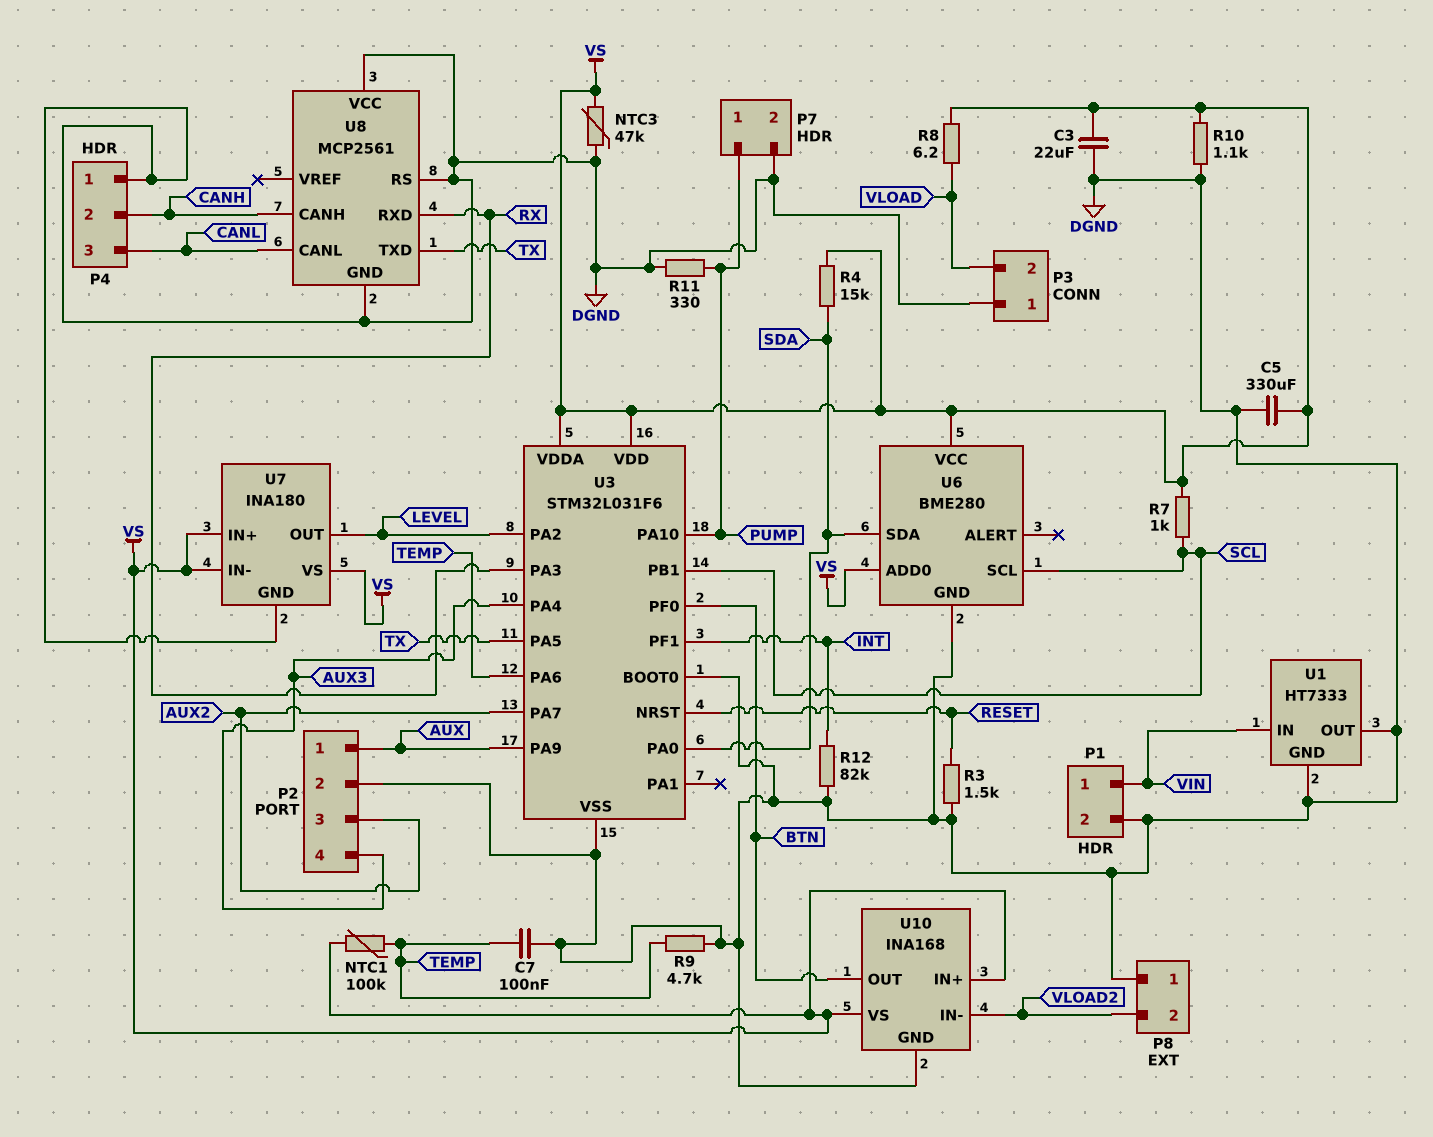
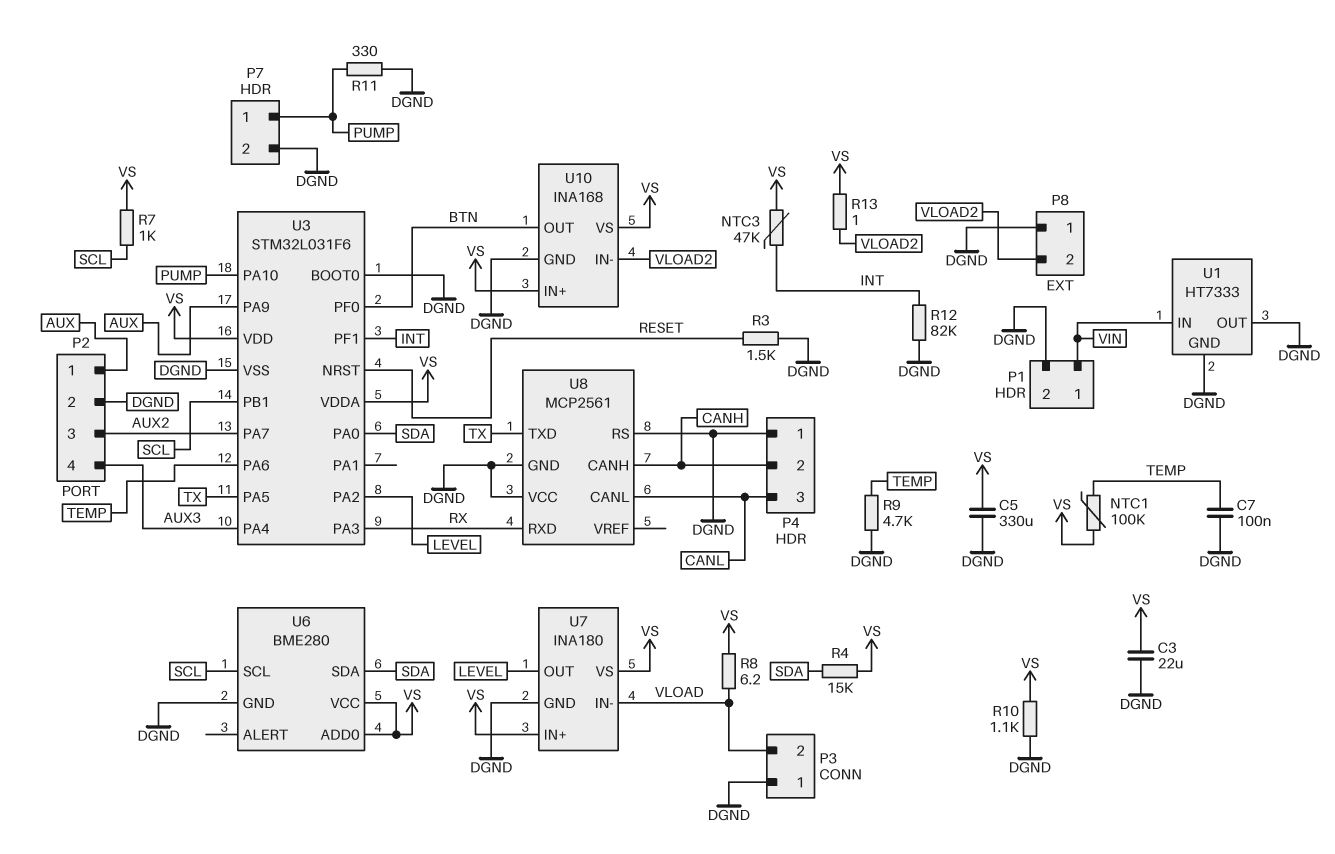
NTC3: 47k (DGND, VS) -> 47k (INT, VS)
R13: none -> 1 (VLOAD2, VS)
U7 pin IN-: VS -> VLOAD

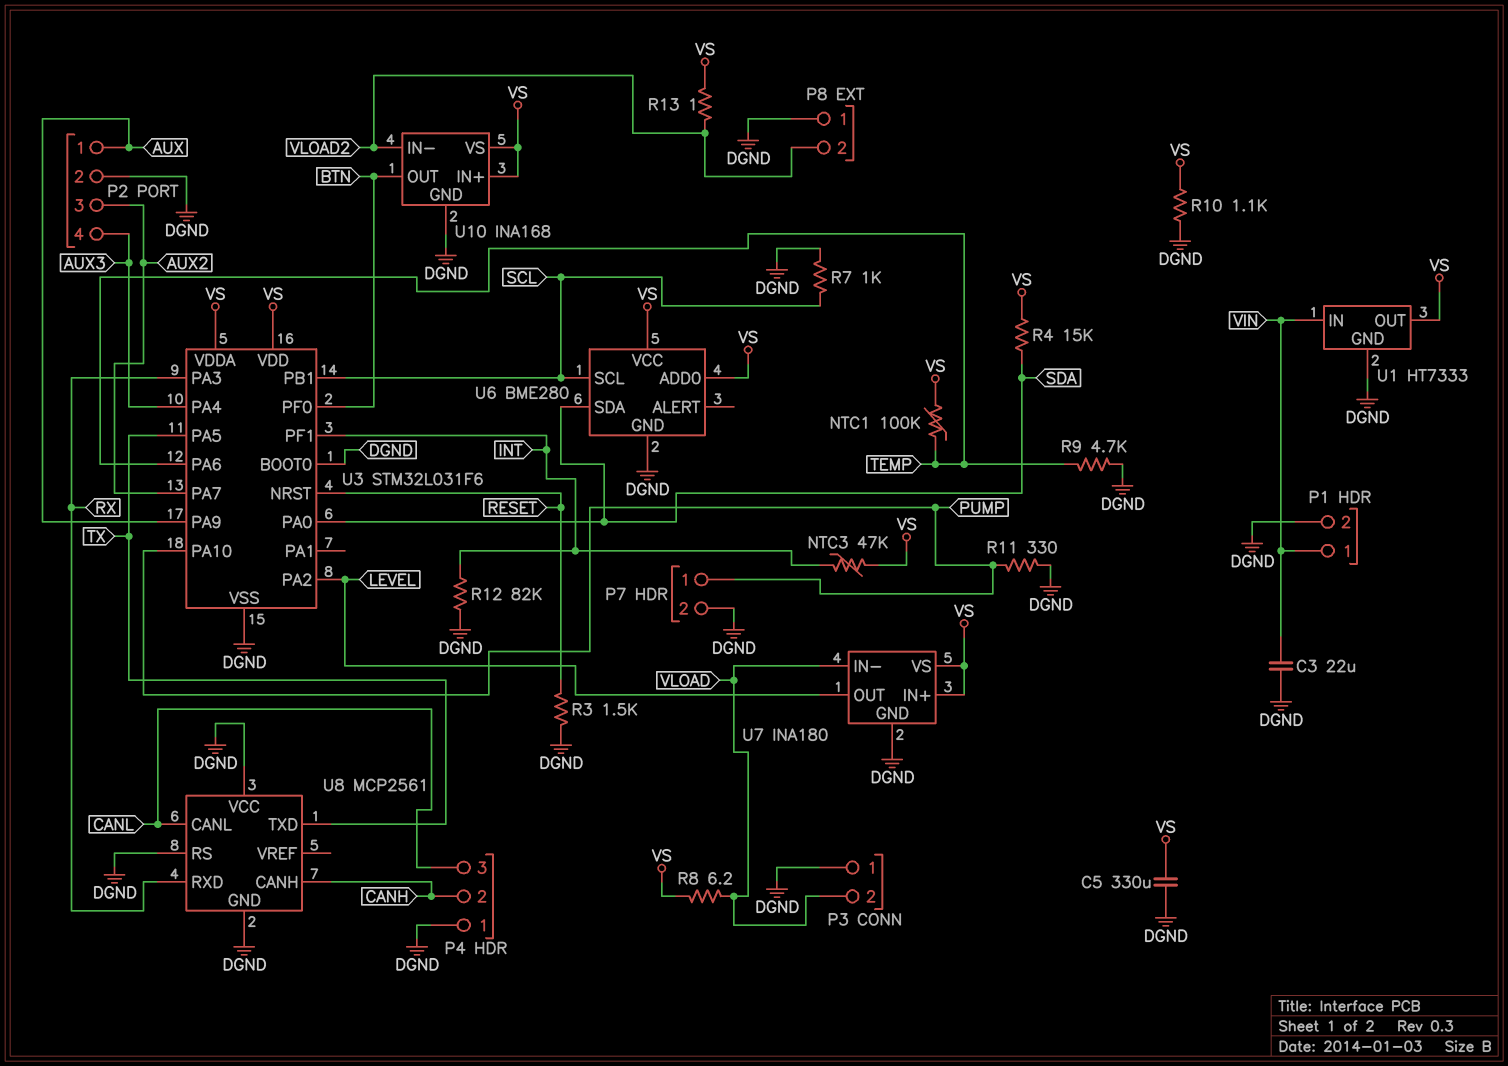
C3: 22uF (DGND, VS) -> 22uF (DGND, VIN)
C7: 100nF (DGND, TEMP) -> none
R7: 1k (SCL, VS) -> 1k (DGND, SCL)
U1 pin OUT: DGND -> VS

